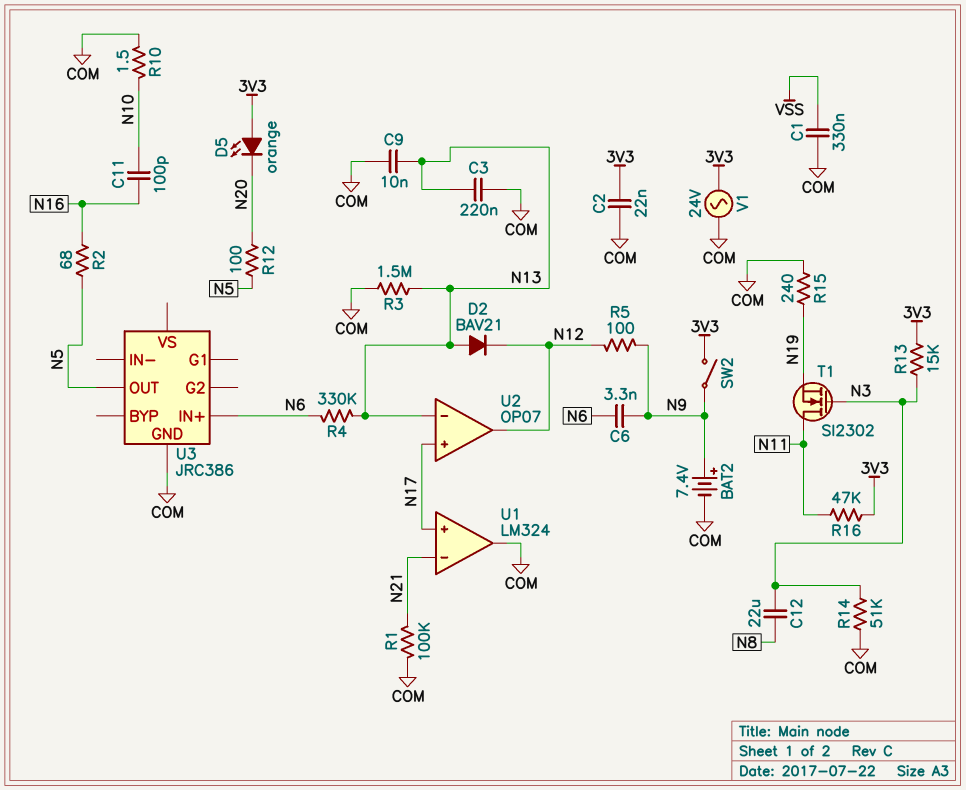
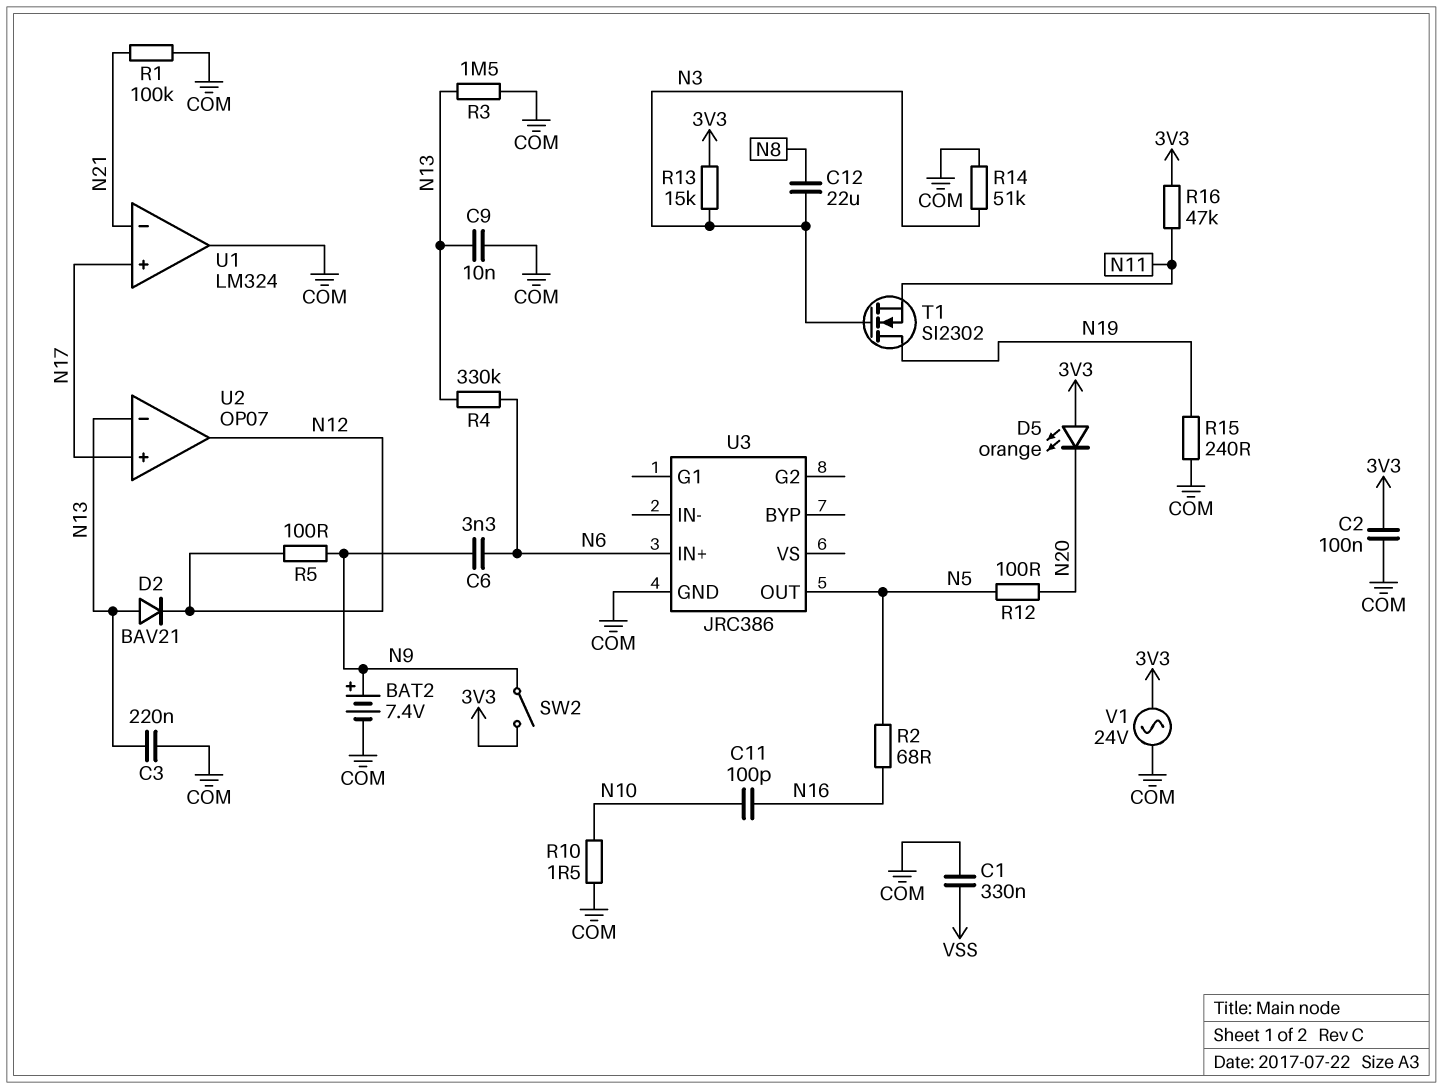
C2: 22nF (3V3, COM) -> 100nF (3V3, COM)
T1: NMOS SI2302 (G N3, D N11, S N19) -> NMOS SI2302 (G N3, D N19, S N11)

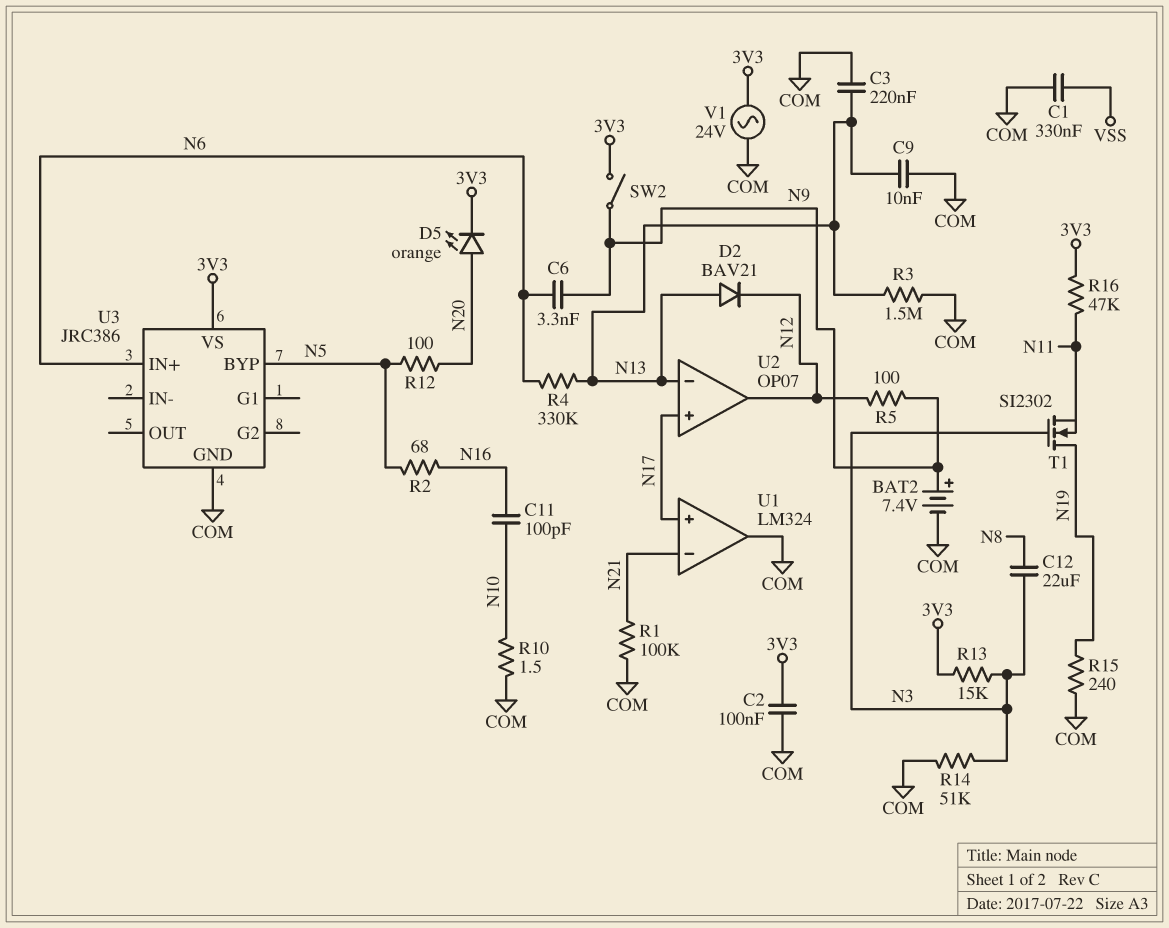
D5: LED orange (A 3V3, K N20) -> LED orange (A N20, K 3V3)
U3 pin BYP: none -> N5
U3 pin OUT: N5 -> none
U3 pin VS: none -> 3V3

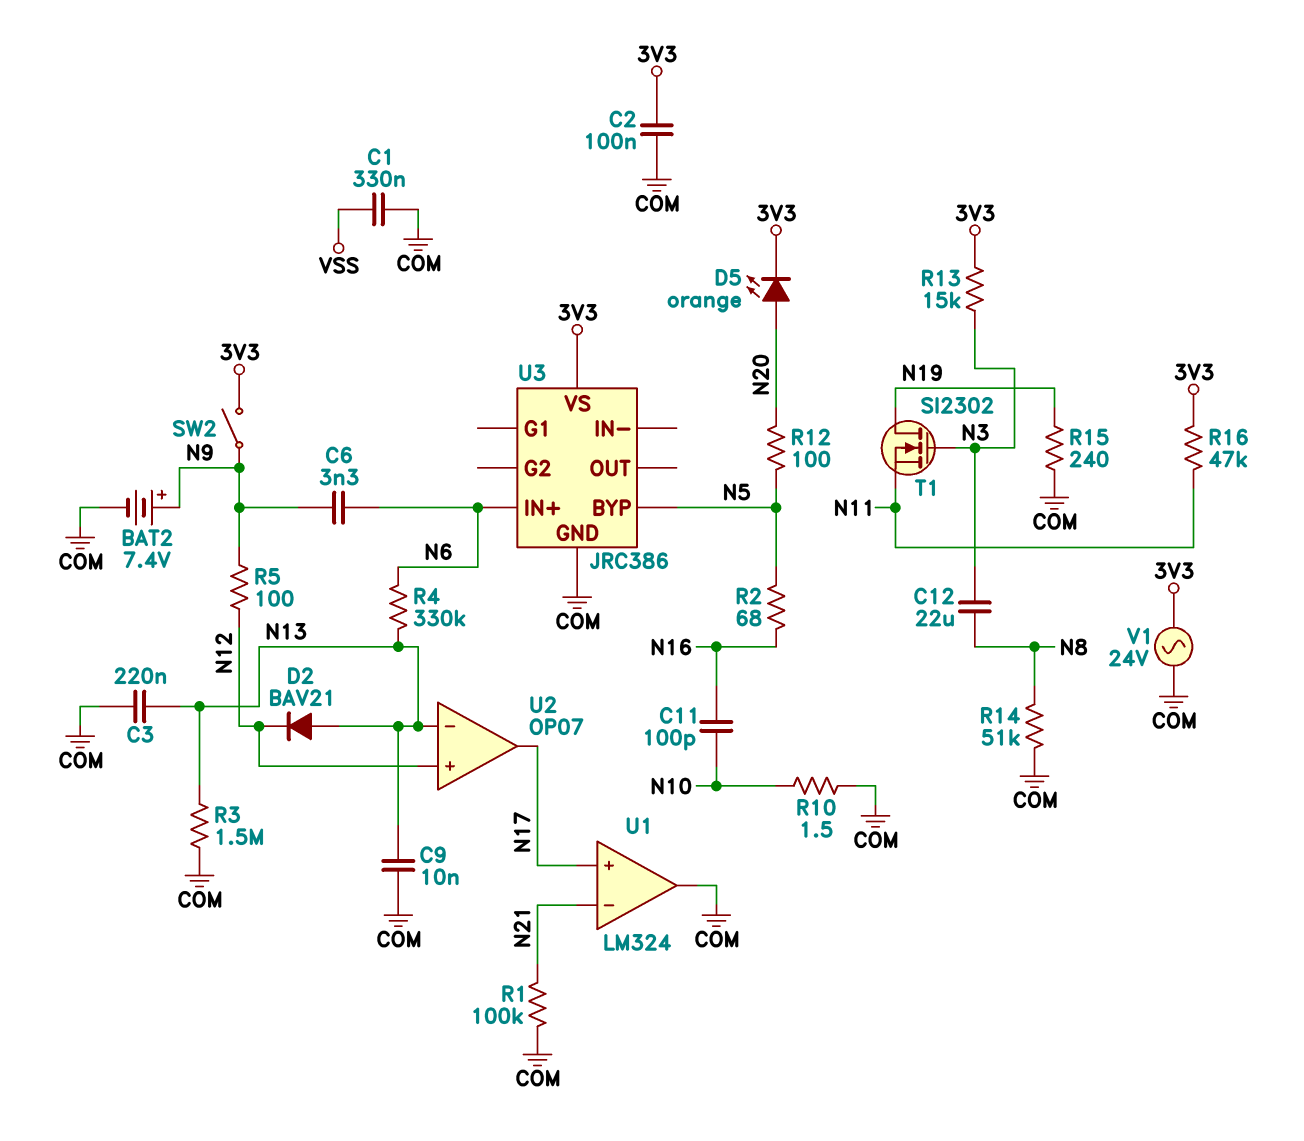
R14: 51k (COM, N3) -> 51k (COM, N8)
U2 pin in+: N17 -> N12
U2 pin out: N12 -> N17

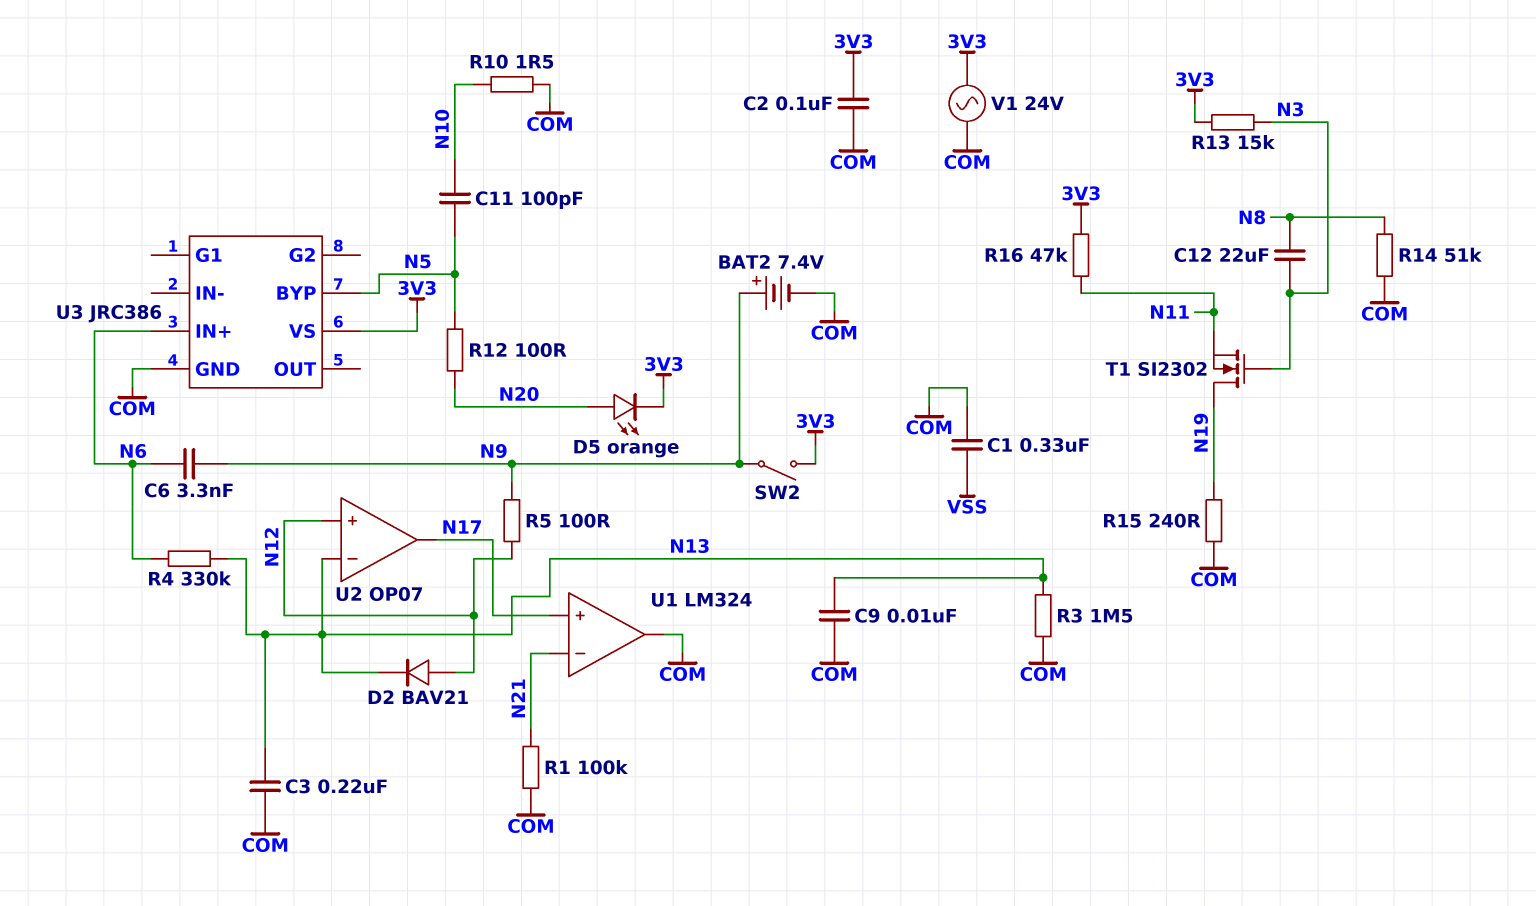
C11: 100pF (N10, N16) -> 100pF (N5, N10)
D2: diode BAV21 (A N13, K N12) -> diode BAV21 (A N12, K N13)
R2: 68 (N5, N16) -> none

